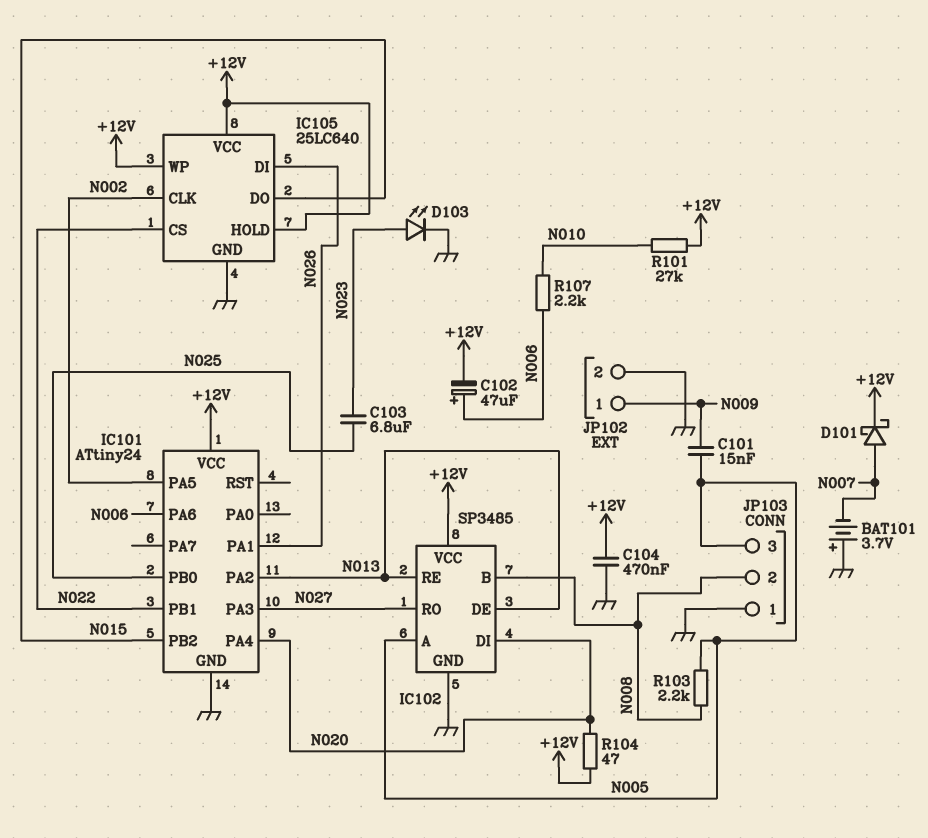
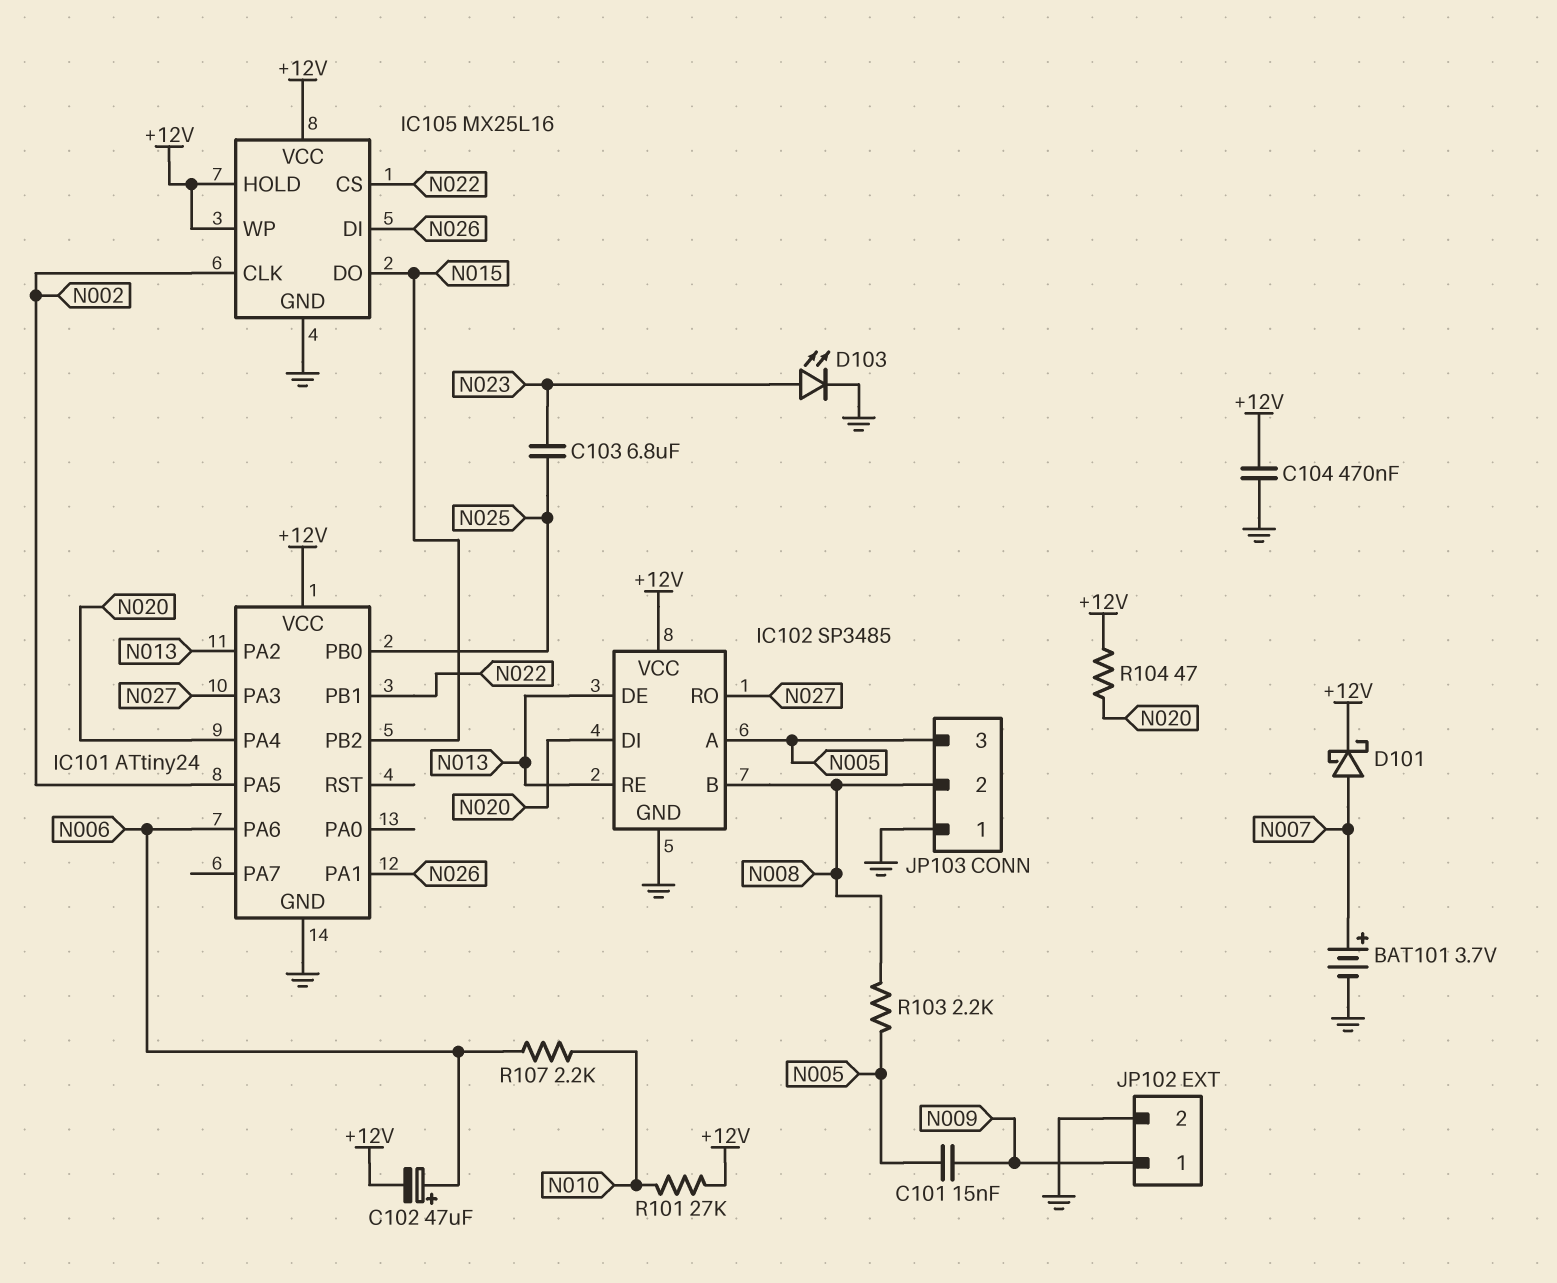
BAT101: 3.7V (plus GND, minus N007) -> 3.7V (plus N007, minus GND)
IC105: 25LC640 -> MX25L16

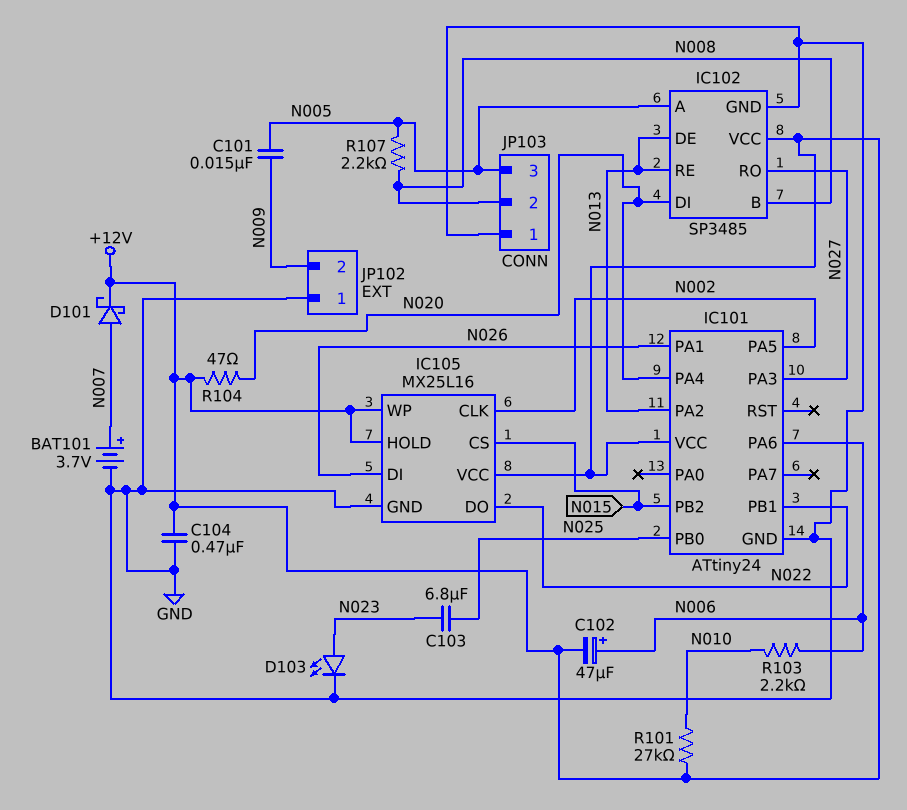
IC105 pin CS: N022 -> N015
IC105 pin DO: N015 -> N022
JP102 pin 1: N009 -> GND
JP102 pin 2: GND -> N009
R103: 2.2k (N005, N008) -> 2.2k (N006, N010)
R107: 2.2k (N006, N010) -> 2.2k (N005, N008)

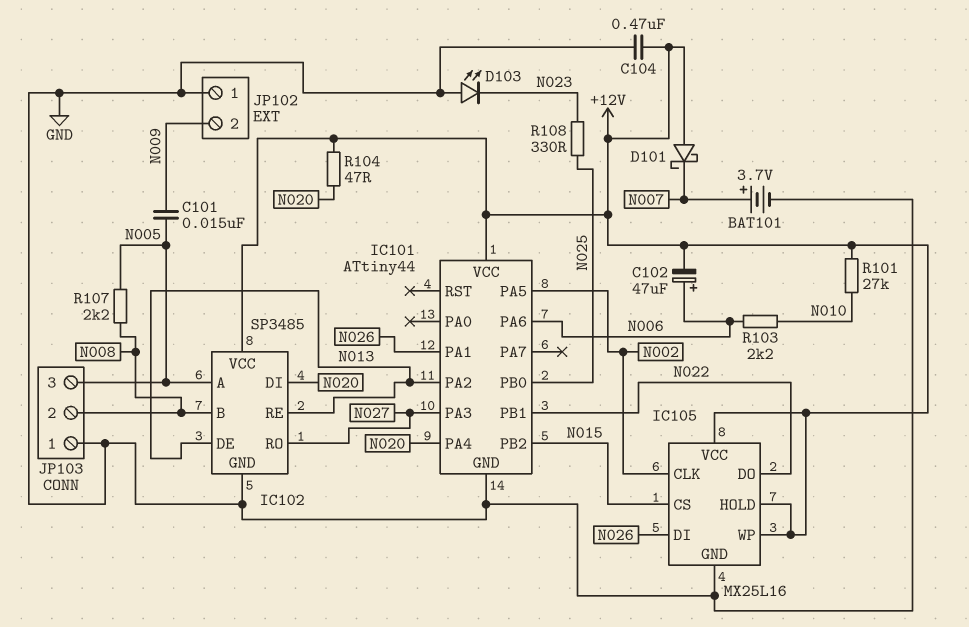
C103: 6.8uF (N023, N025) -> none
D101: schottky (A N007, K +12V) -> schottky (A +12V, K N007)
D103: LED (A N023, K GND) -> LED (A GND, K N023)
IC101: ATtiny24 -> ATtiny44
R108: none -> 330 (N023, N025)

